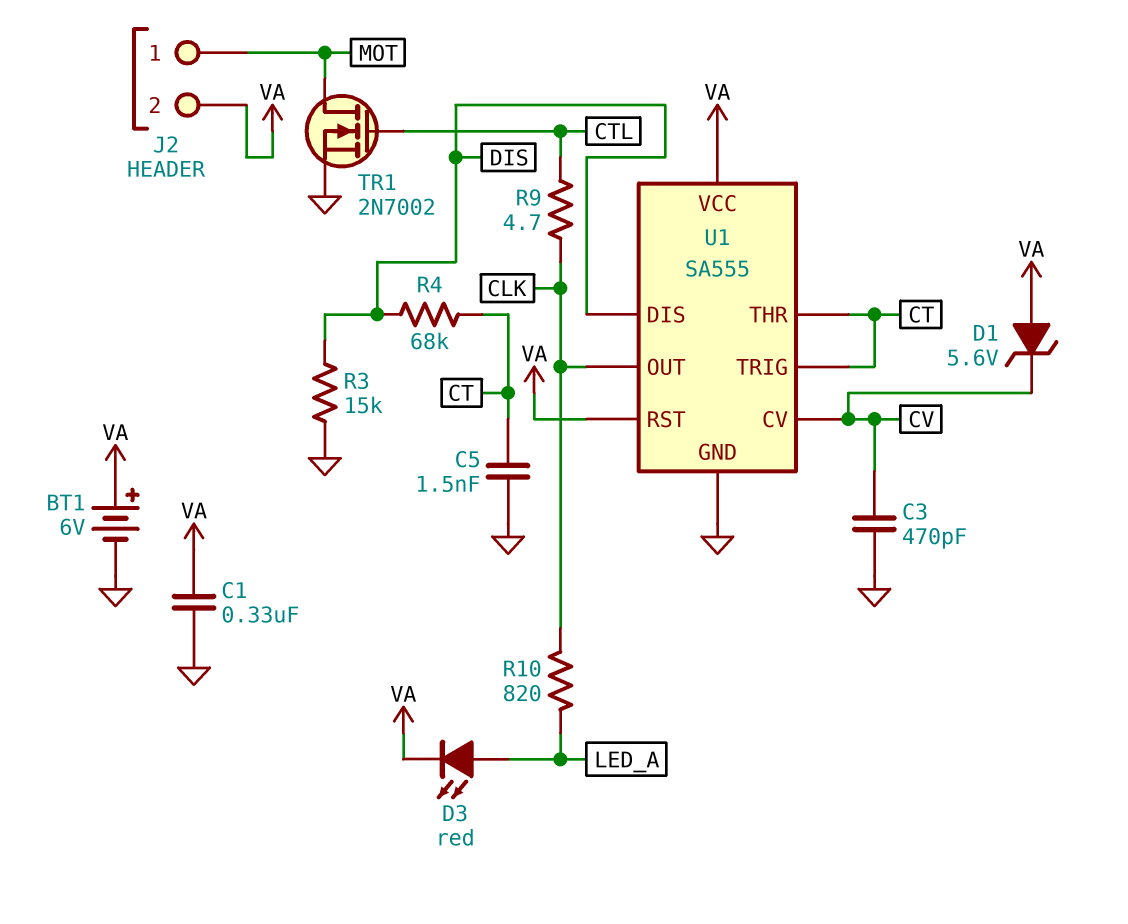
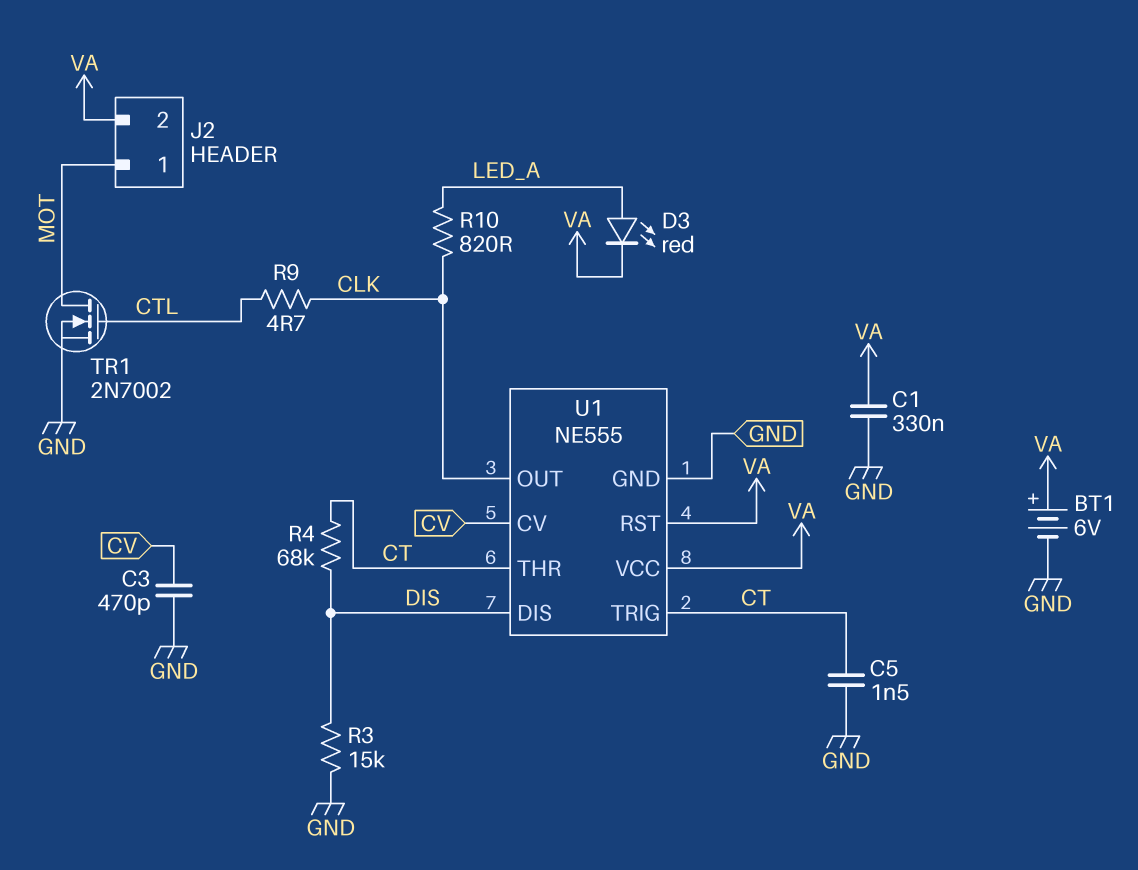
D1: zener 5.6V (A VA, K CV) -> none
U1: SA555 -> NE555

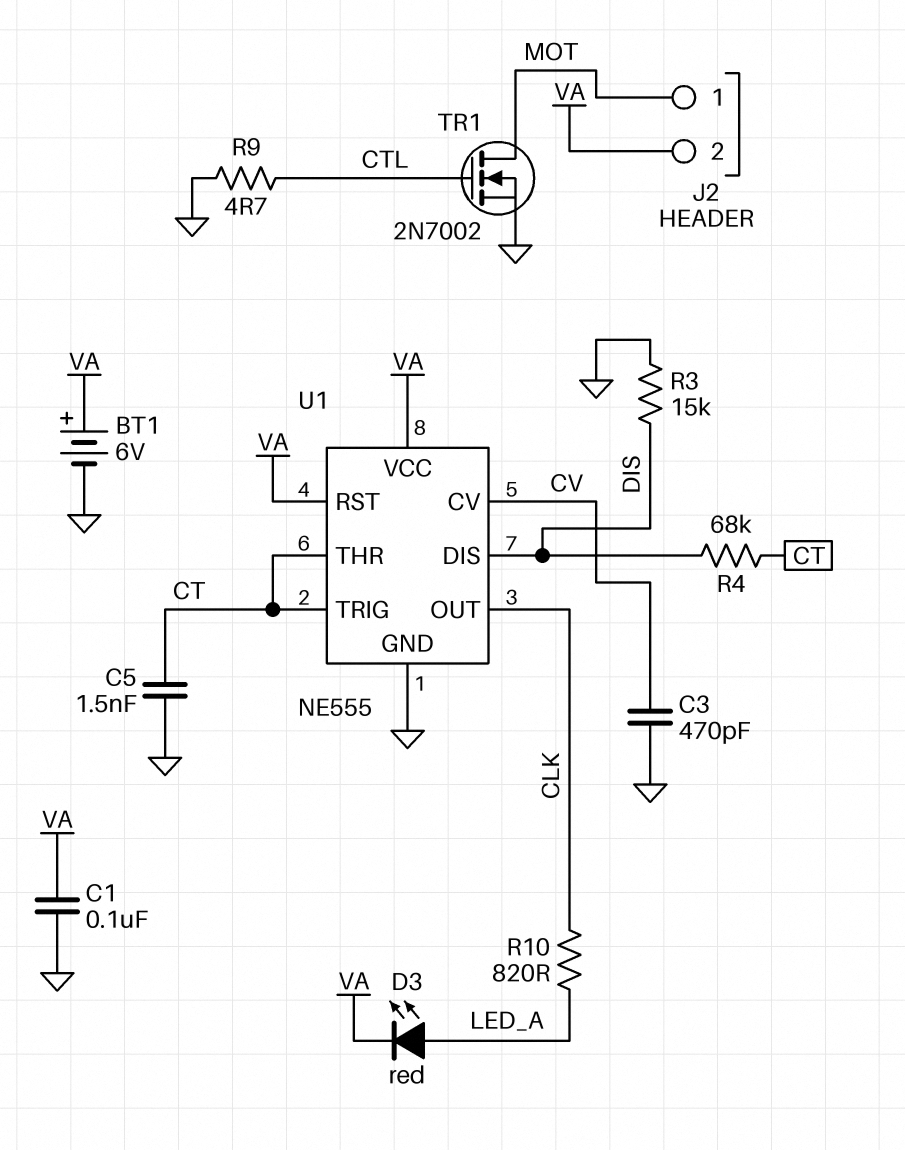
C1: 330nF (GND, VA) -> 100nF (GND, VA)
R9: 4.7 (CLK, CTL) -> 4.7 (CTL, GND)

